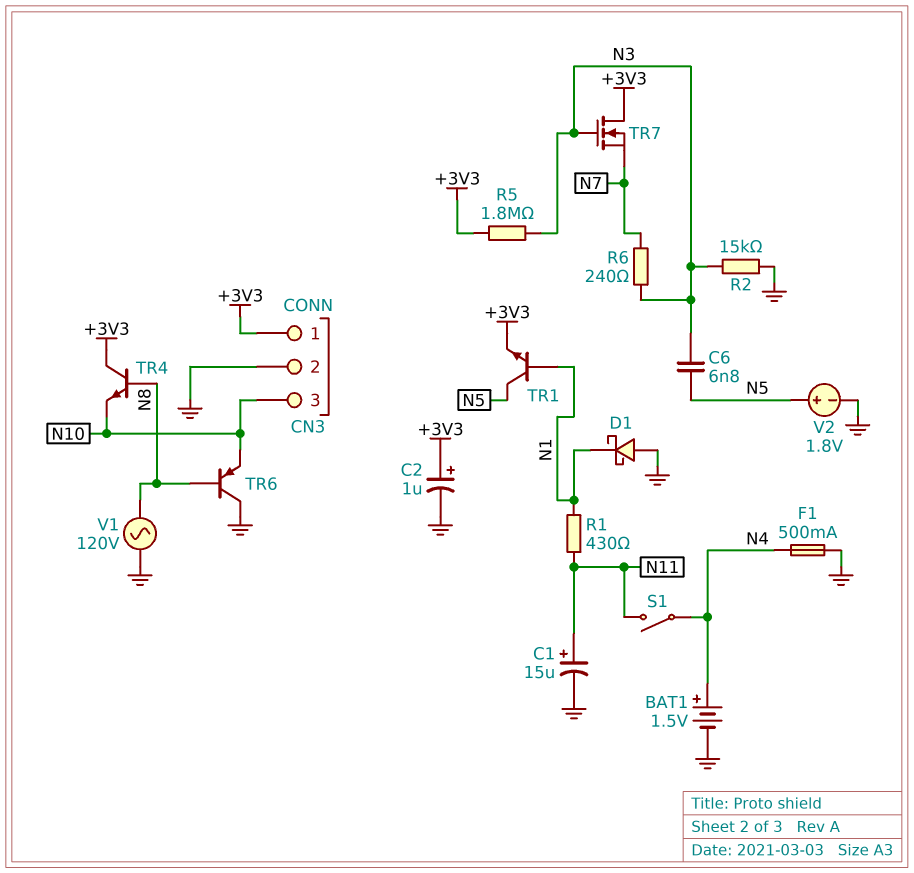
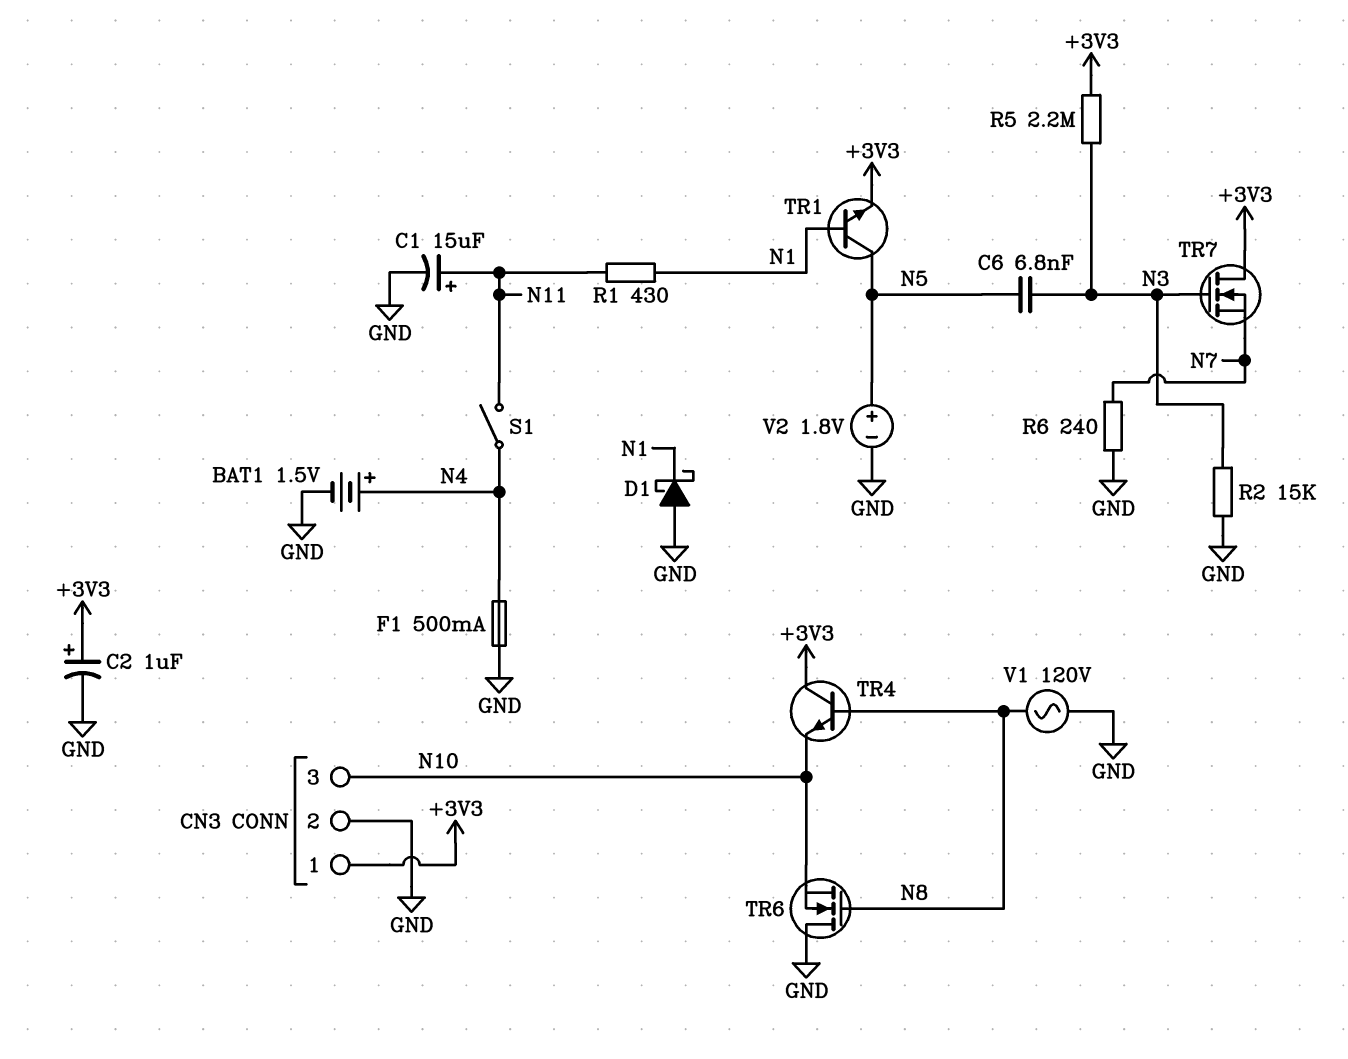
R5: 1.8M (+3V3, N3) -> 2.2M (+3V3, N3)
R6: 240 (N3, N7) -> 240 (GND, N7)
TR6: PNP (B N8, C GND, E N10) -> NMOS (G N8, D GND, S N10)

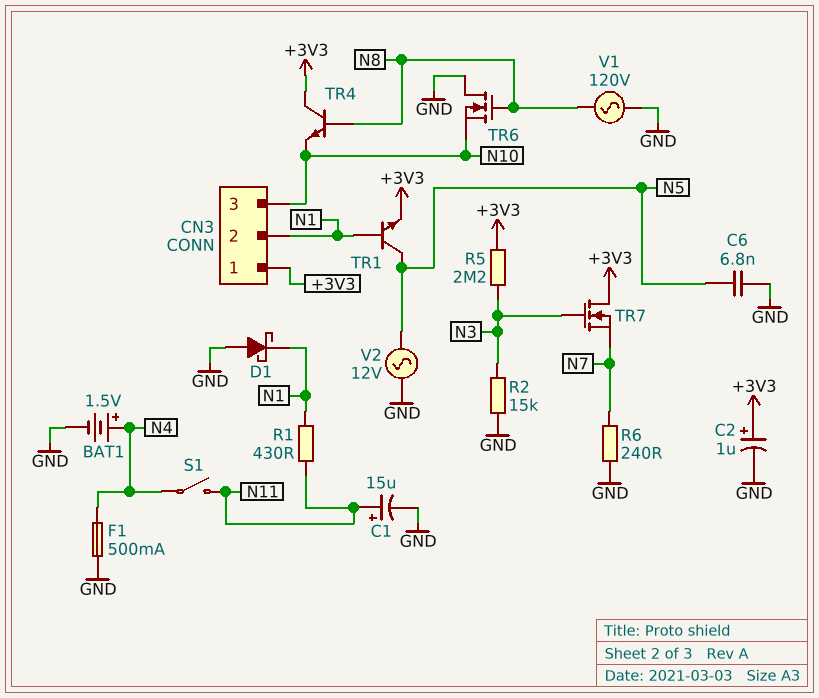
C6: 6.8nF (N3, N5) -> 6.8nF (GND, N5)
CN3 pin 2: GND -> N1
V2: 1.8V (plus N5, minus GND) -> AC 12V (GND, N5)

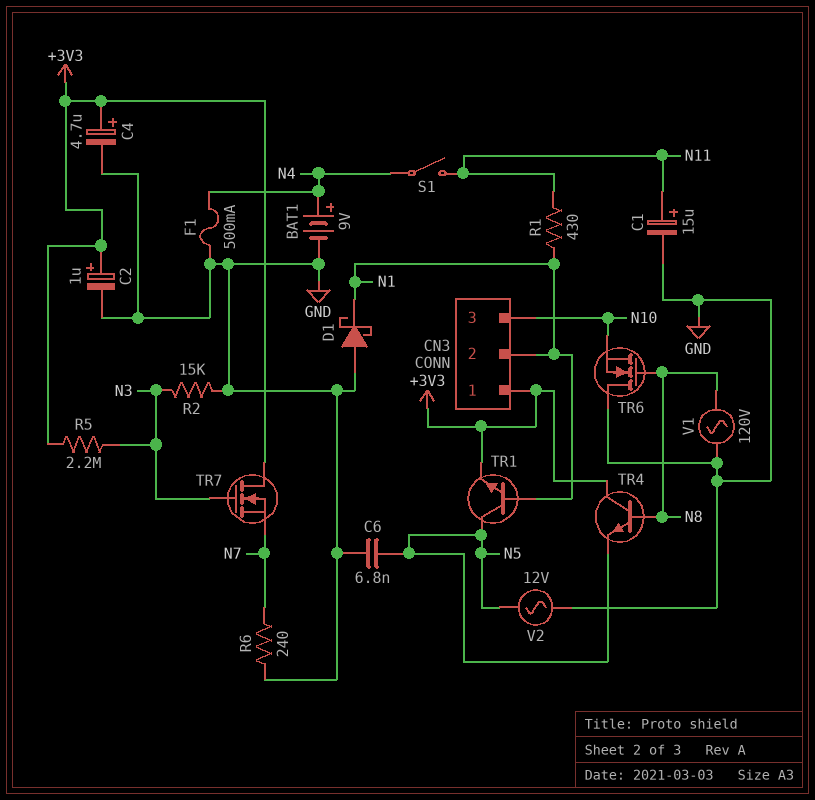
BAT1: 1.5V (plus N4, minus GND) -> 9V (plus N4, minus GND)
C4: none -> 4.7uF (plus +3V3, minus GND)
TR4: NPN (B N8, C +3V3, E N10) -> NPN (B N8, C +3V3, E N5)

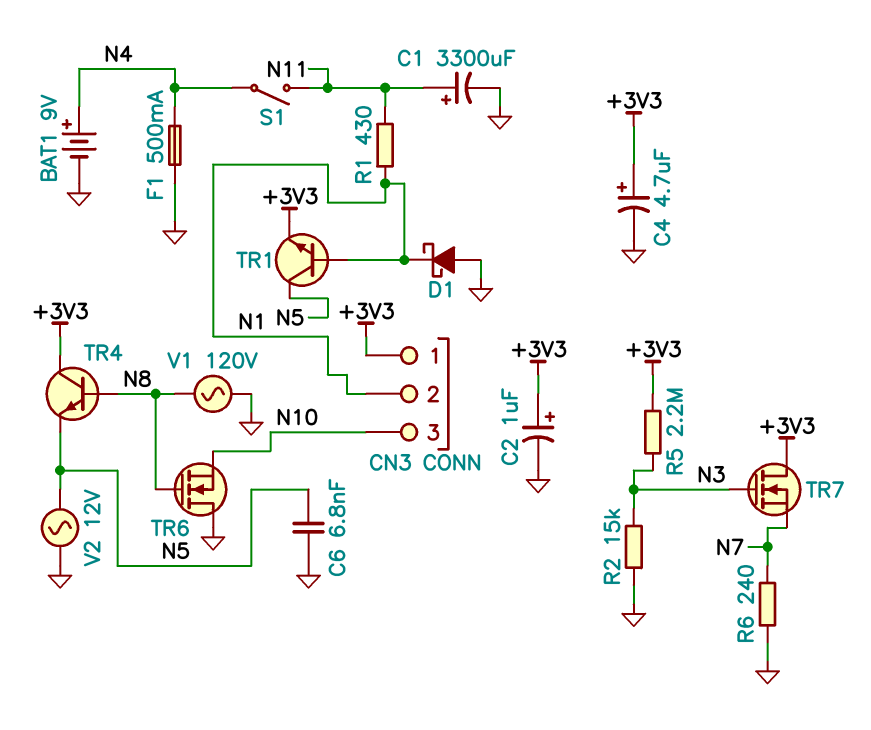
C1: 15uF (plus N11, minus GND) -> 3300uF (plus N11, minus GND)

